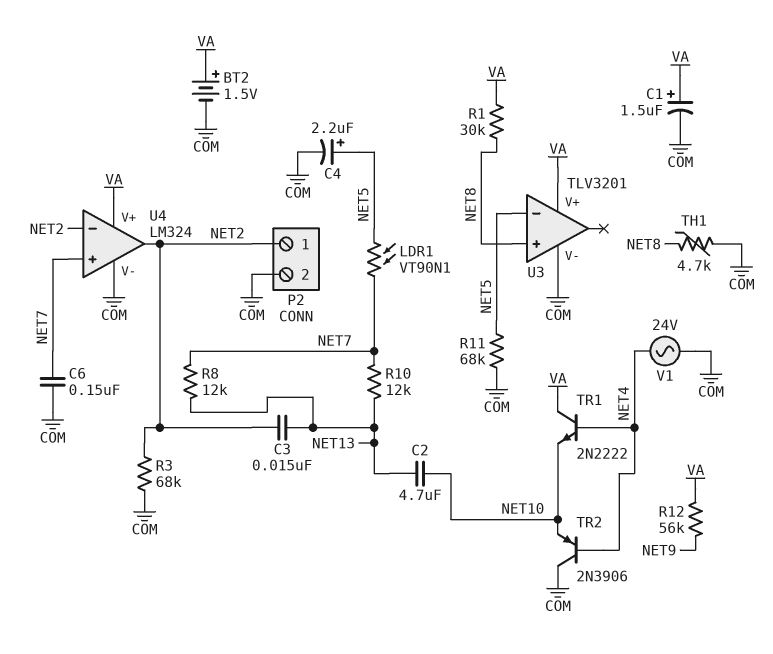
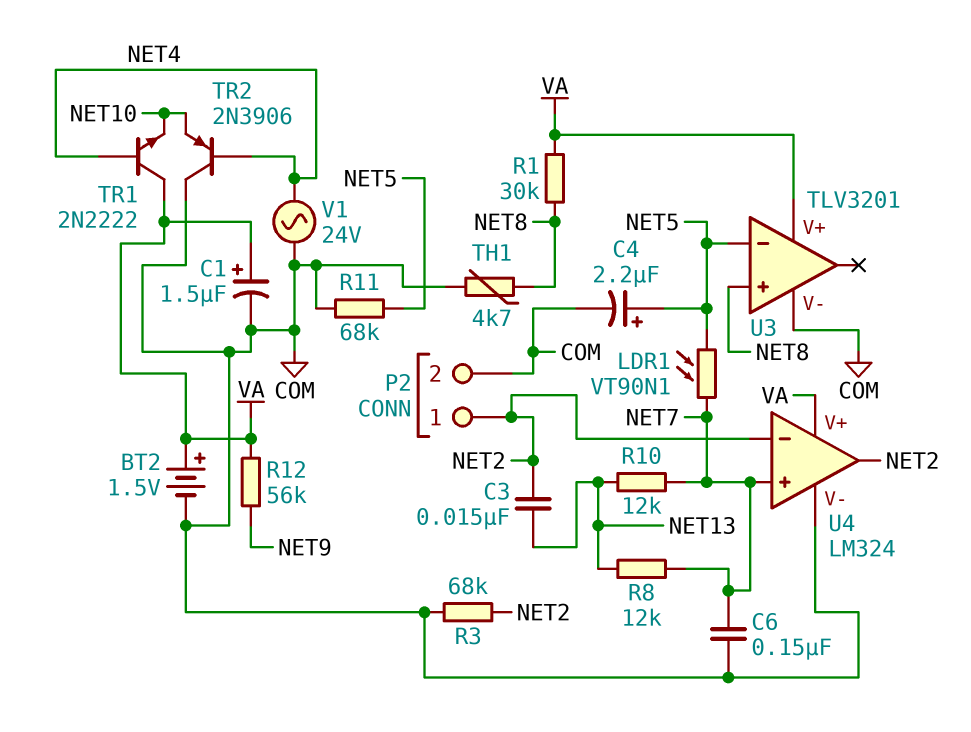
C2: 4.7uF (NET10, NET13) -> none

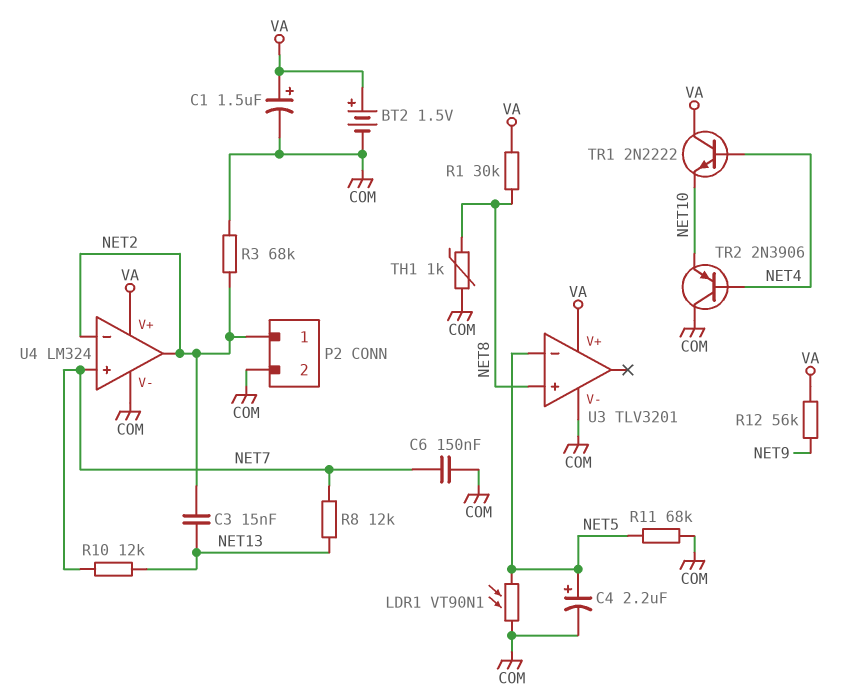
LDR1: VT90N1 (NET5, NET7) -> VT90N1 (COM, NET5)
TH1: 4.7k (COM, NET8) -> 1k (COM, NET8)
V1: AC 24V (COM, NET4) -> none

